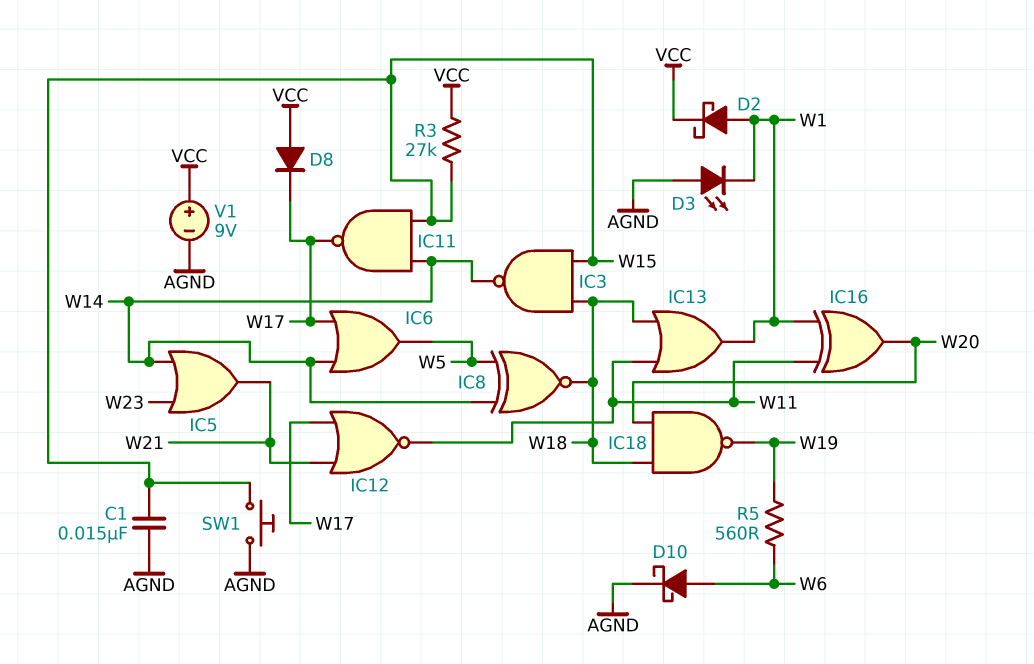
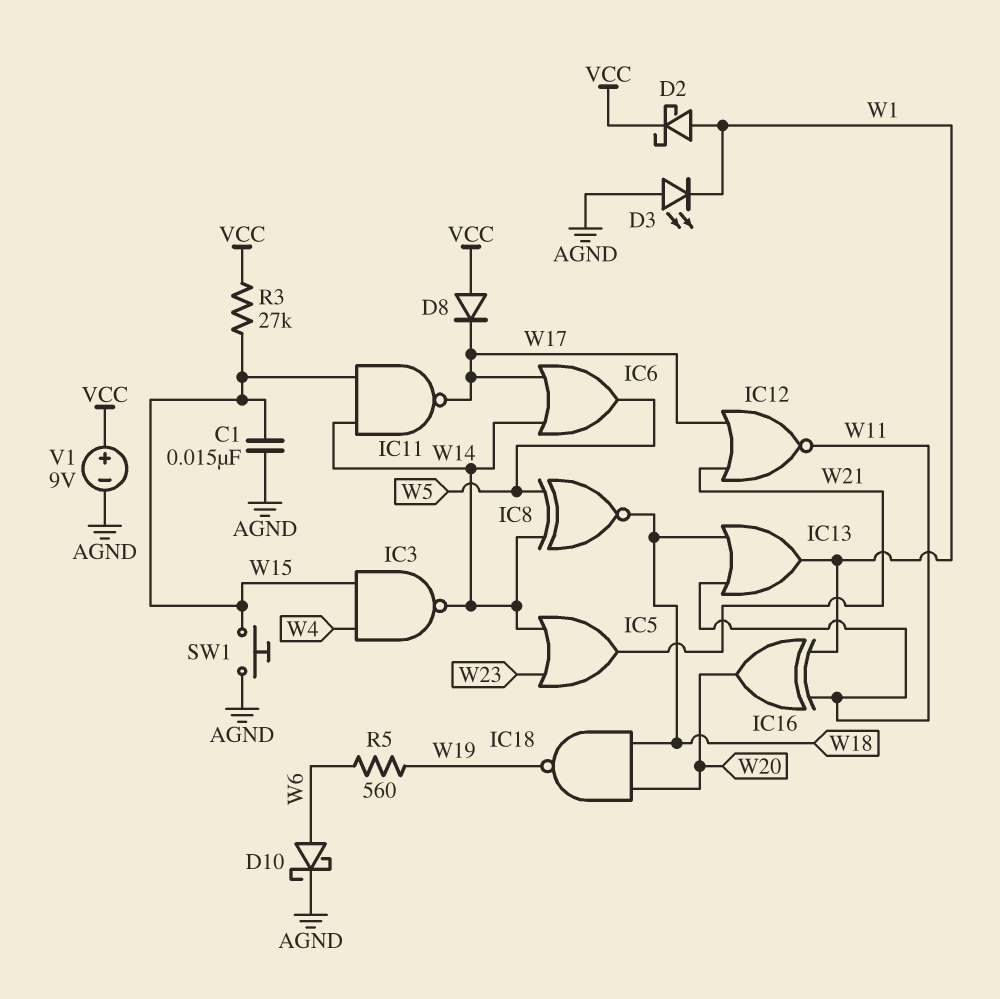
IC3: NAND (in W15, in W18, out W14) -> NAND (in W4, in W15, out W14)

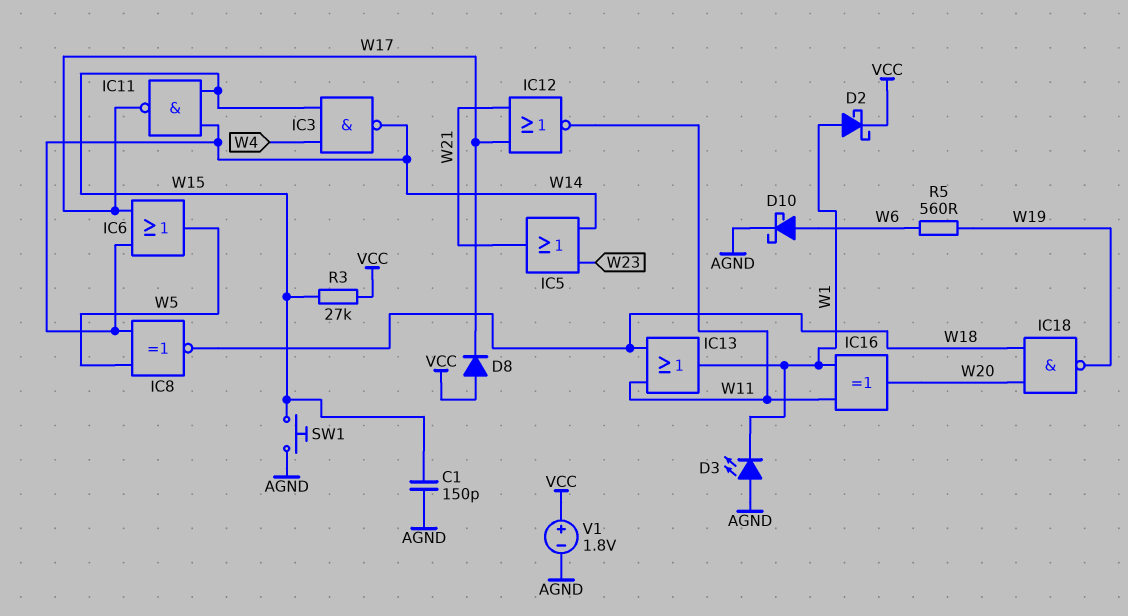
C1: 15nF (AGND, W15) -> 150pF (AGND, W15)
V1: 9V (plus VCC, minus AGND) -> 1.8V (plus VCC, minus AGND)

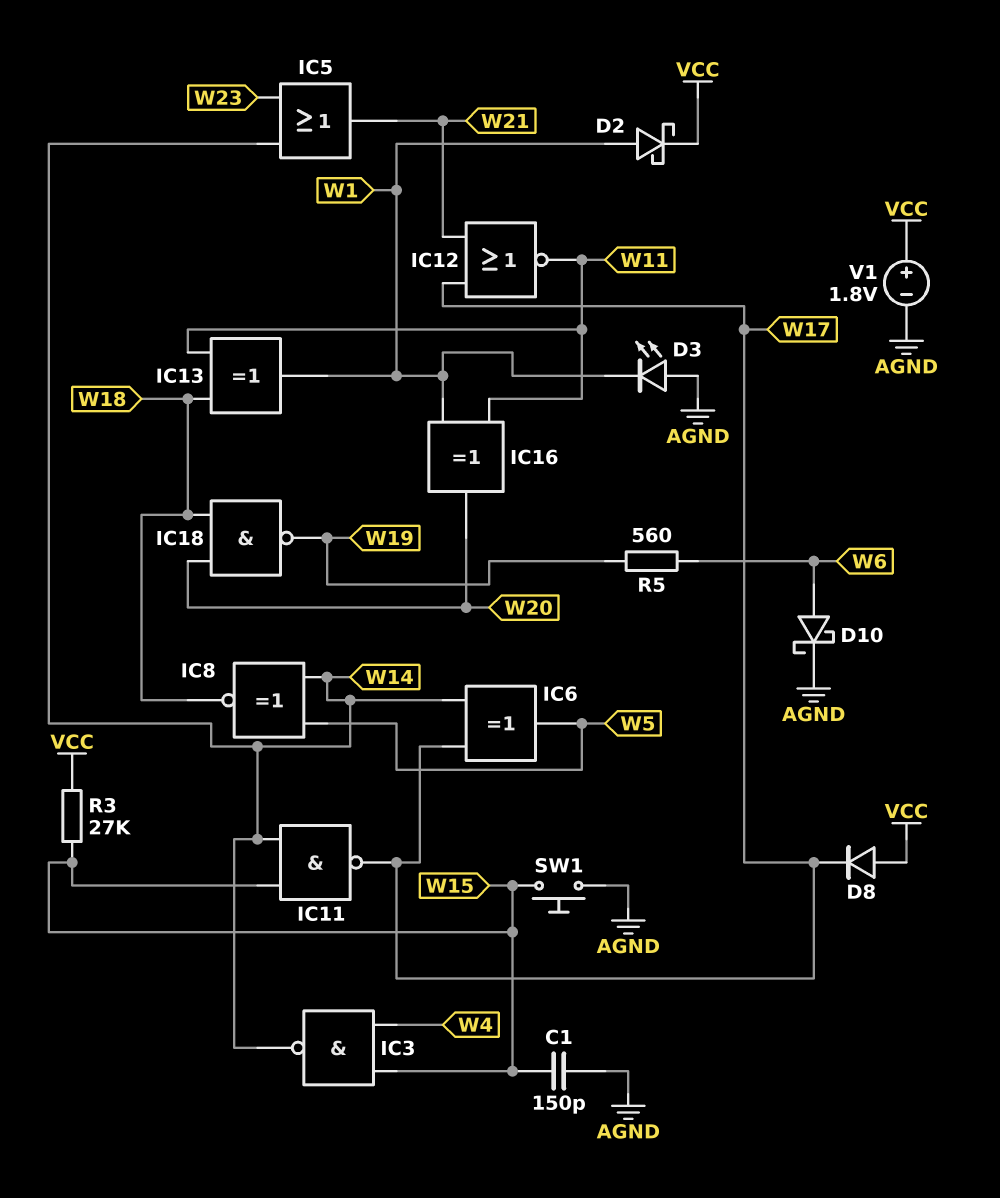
IC6: OR (in W14, in W17, out W5) -> XOR (in W14, in W17, out W5)
IC13: OR (in W11, in W18, out W1) -> XOR (in W11, in W18, out W1)

